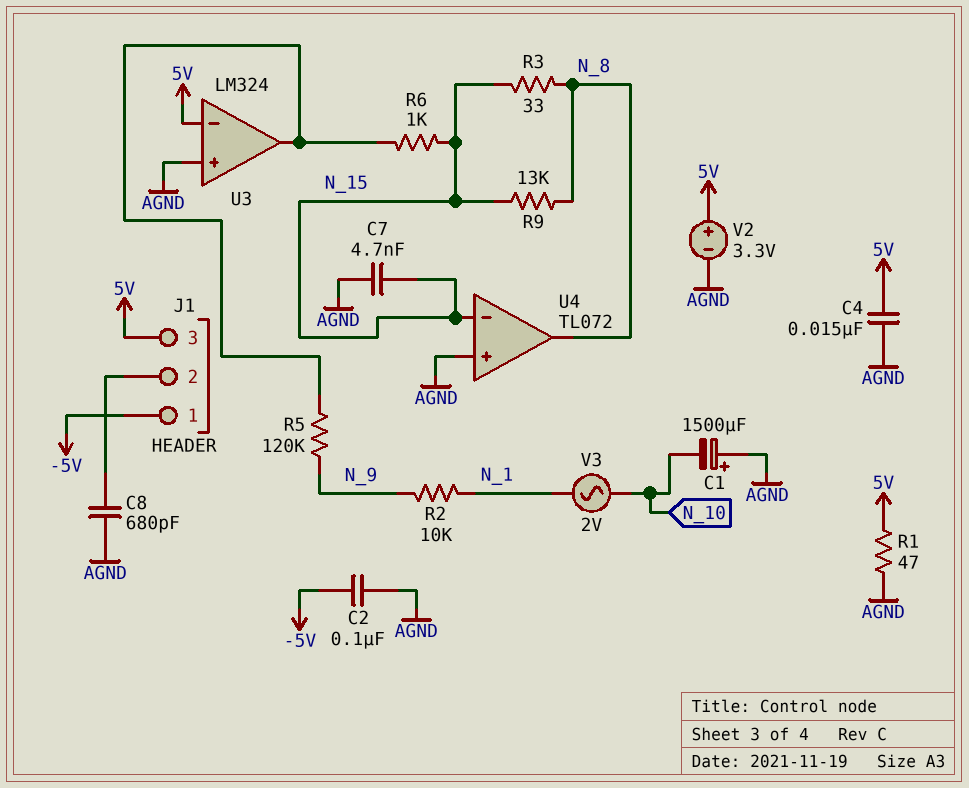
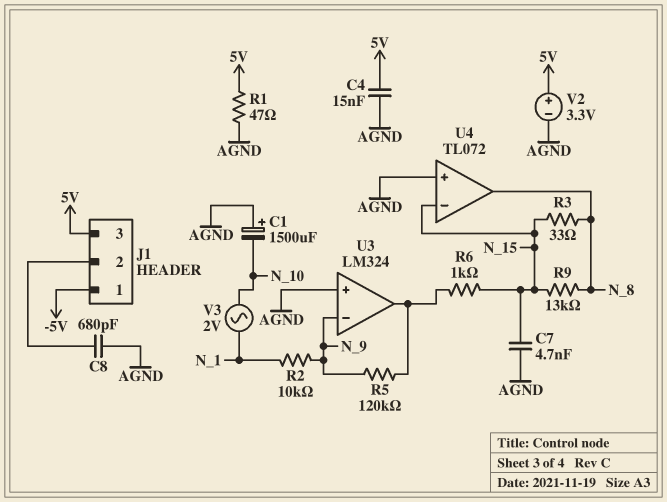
C2: 100nF (-5V, AGND) -> none
U3 pin in-: 5V -> N_9

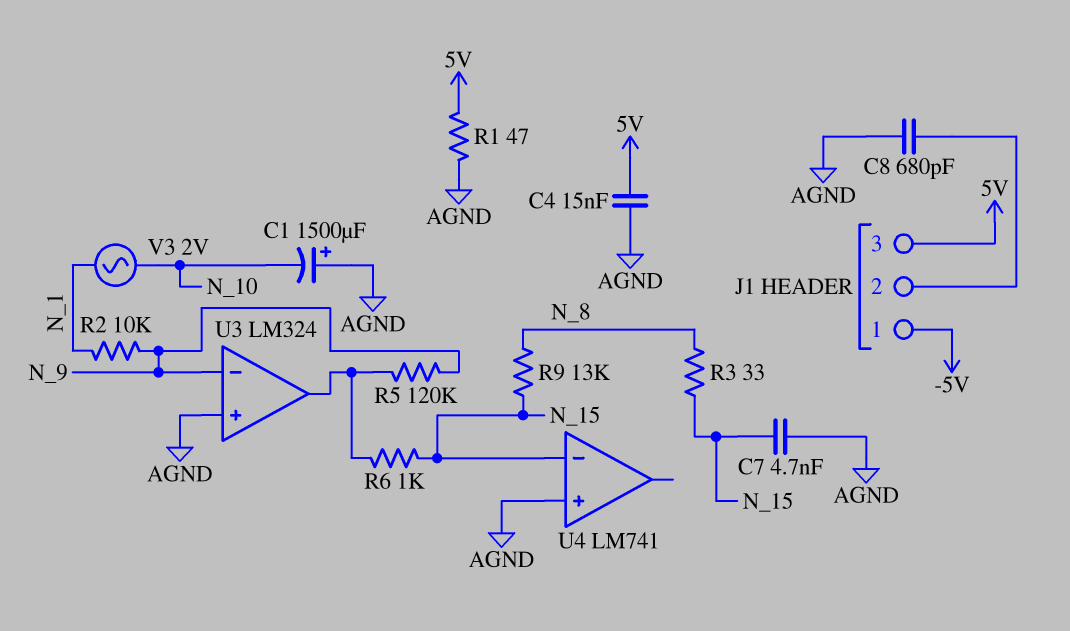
U4: TL072 -> LM741
U4 pin out: N_8 -> none
V2: 3.3V (plus 5V, minus AGND) -> none

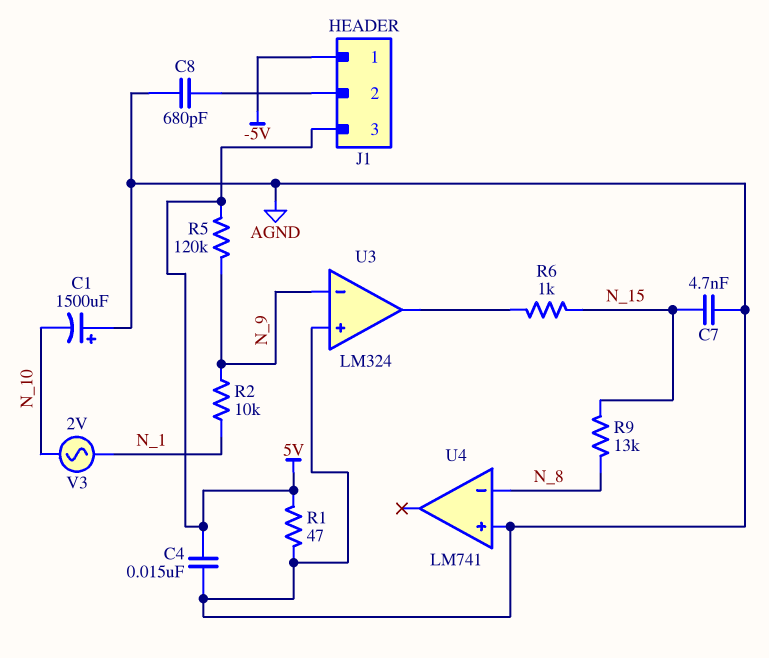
R3: 33 (N_8, N_15) -> none
R5: 120k (N_9, U3/out) -> 120k (5V, N_9)
U4 pin in-: N_15 -> N_8

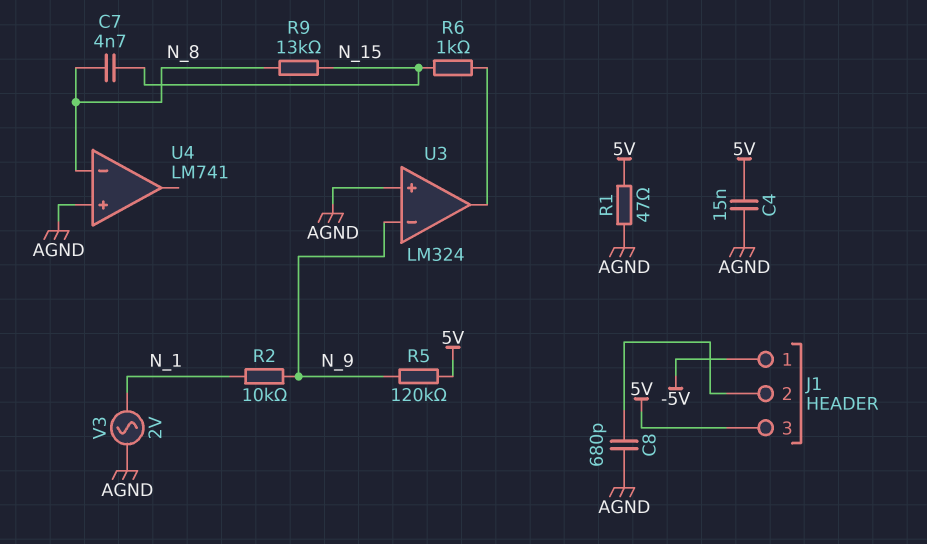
C1: 1500uF (plus AGND, minus N_10) -> none
C7: 4.7nF (AGND, N_15) -> 4.7nF (N_8, N_15)
V3: AC 2V (N_1, N_10) -> AC 2V (AGND, N_1)

